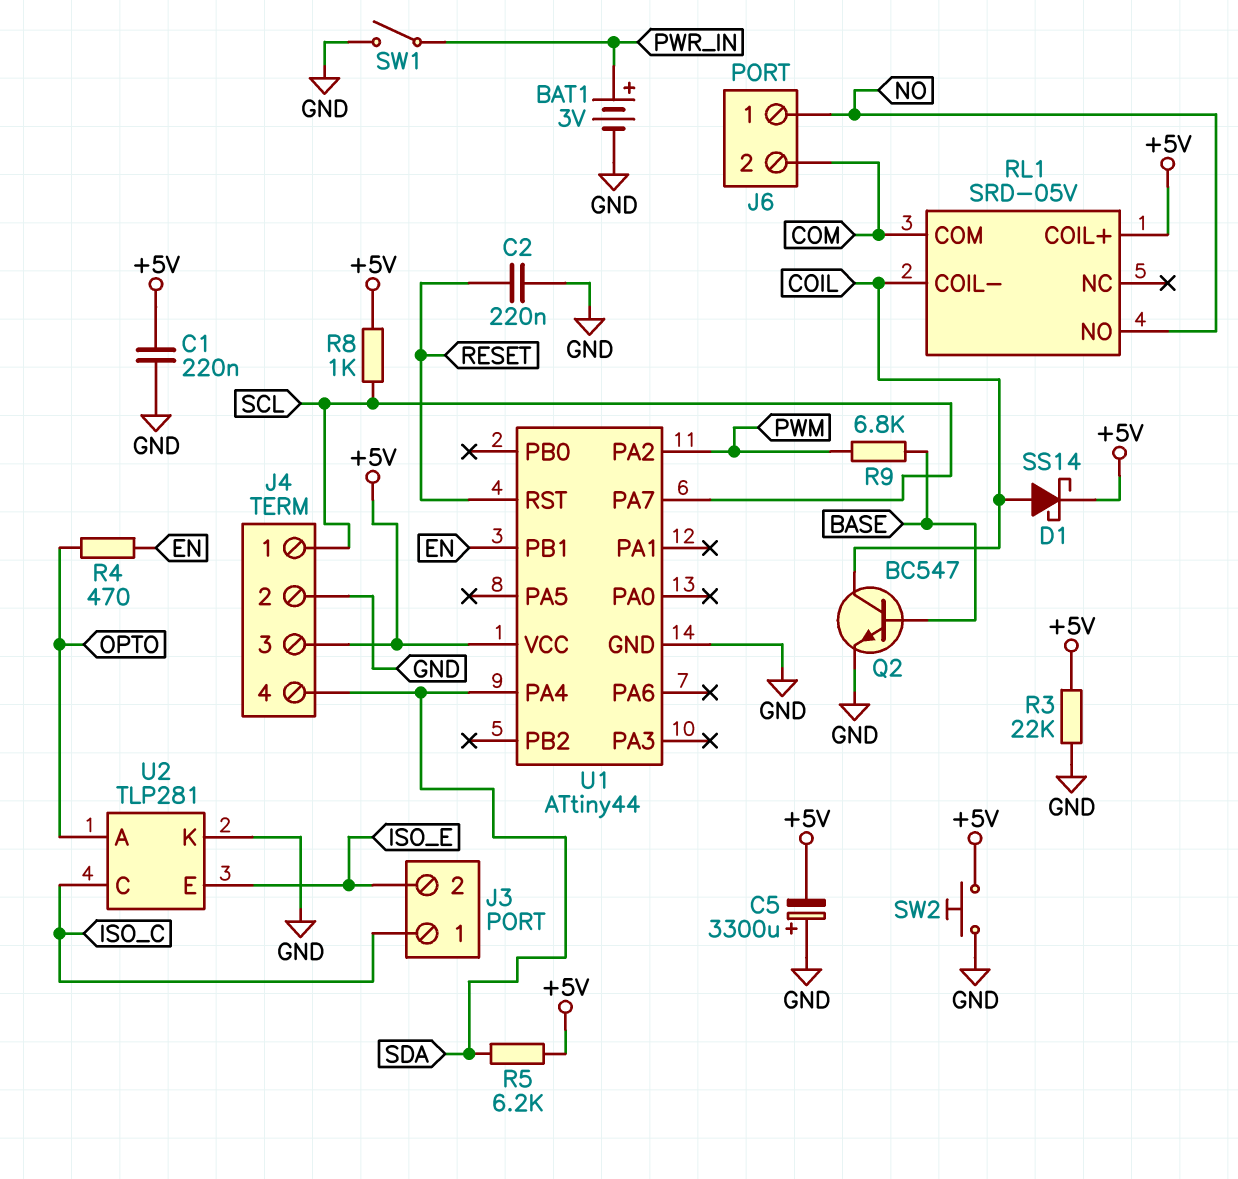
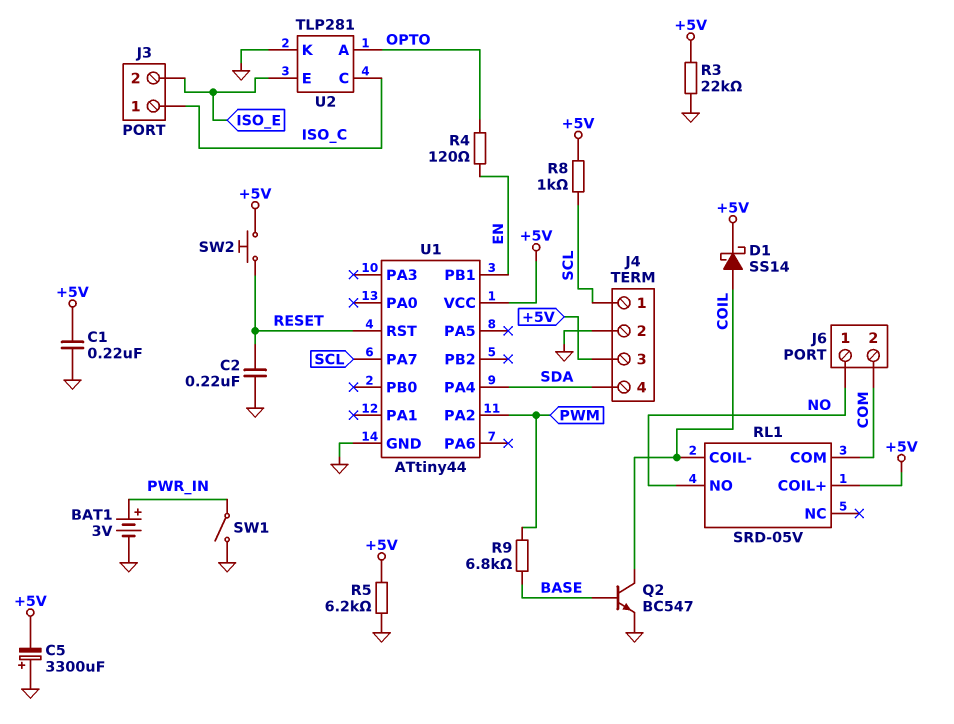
R4: 470 (EN, OPTO) -> 120 (EN, OPTO)
R5: 6.2k (+5V, SDA) -> 6.2k (+5V, GND)
SW2: button (+5V, GND) -> button (+5V, RESET)

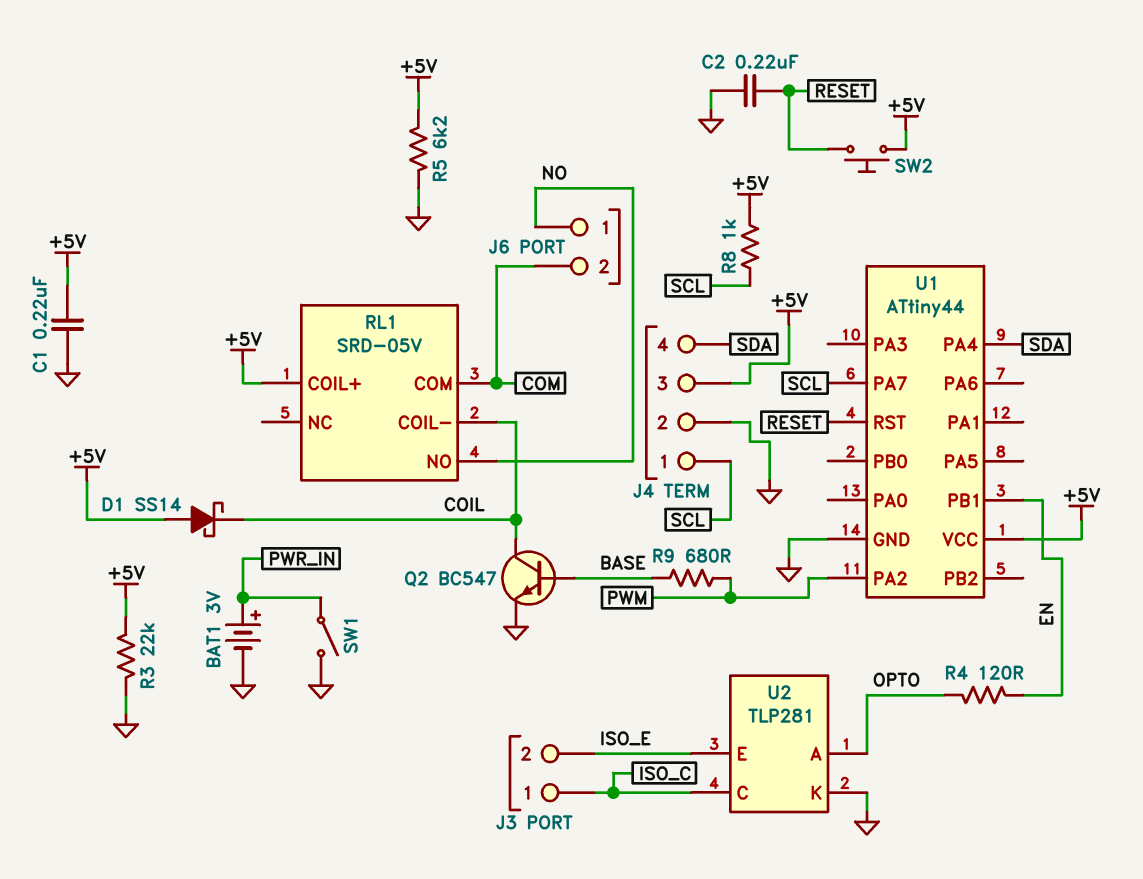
C5: 3300uF (plus GND, minus +5V) -> none
D1: schottky SS14 (A COIL, K +5V) -> schottky SS14 (A +5V, K COIL)
R9: 6.8k (BASE, PWM) -> 680 (BASE, PWM)

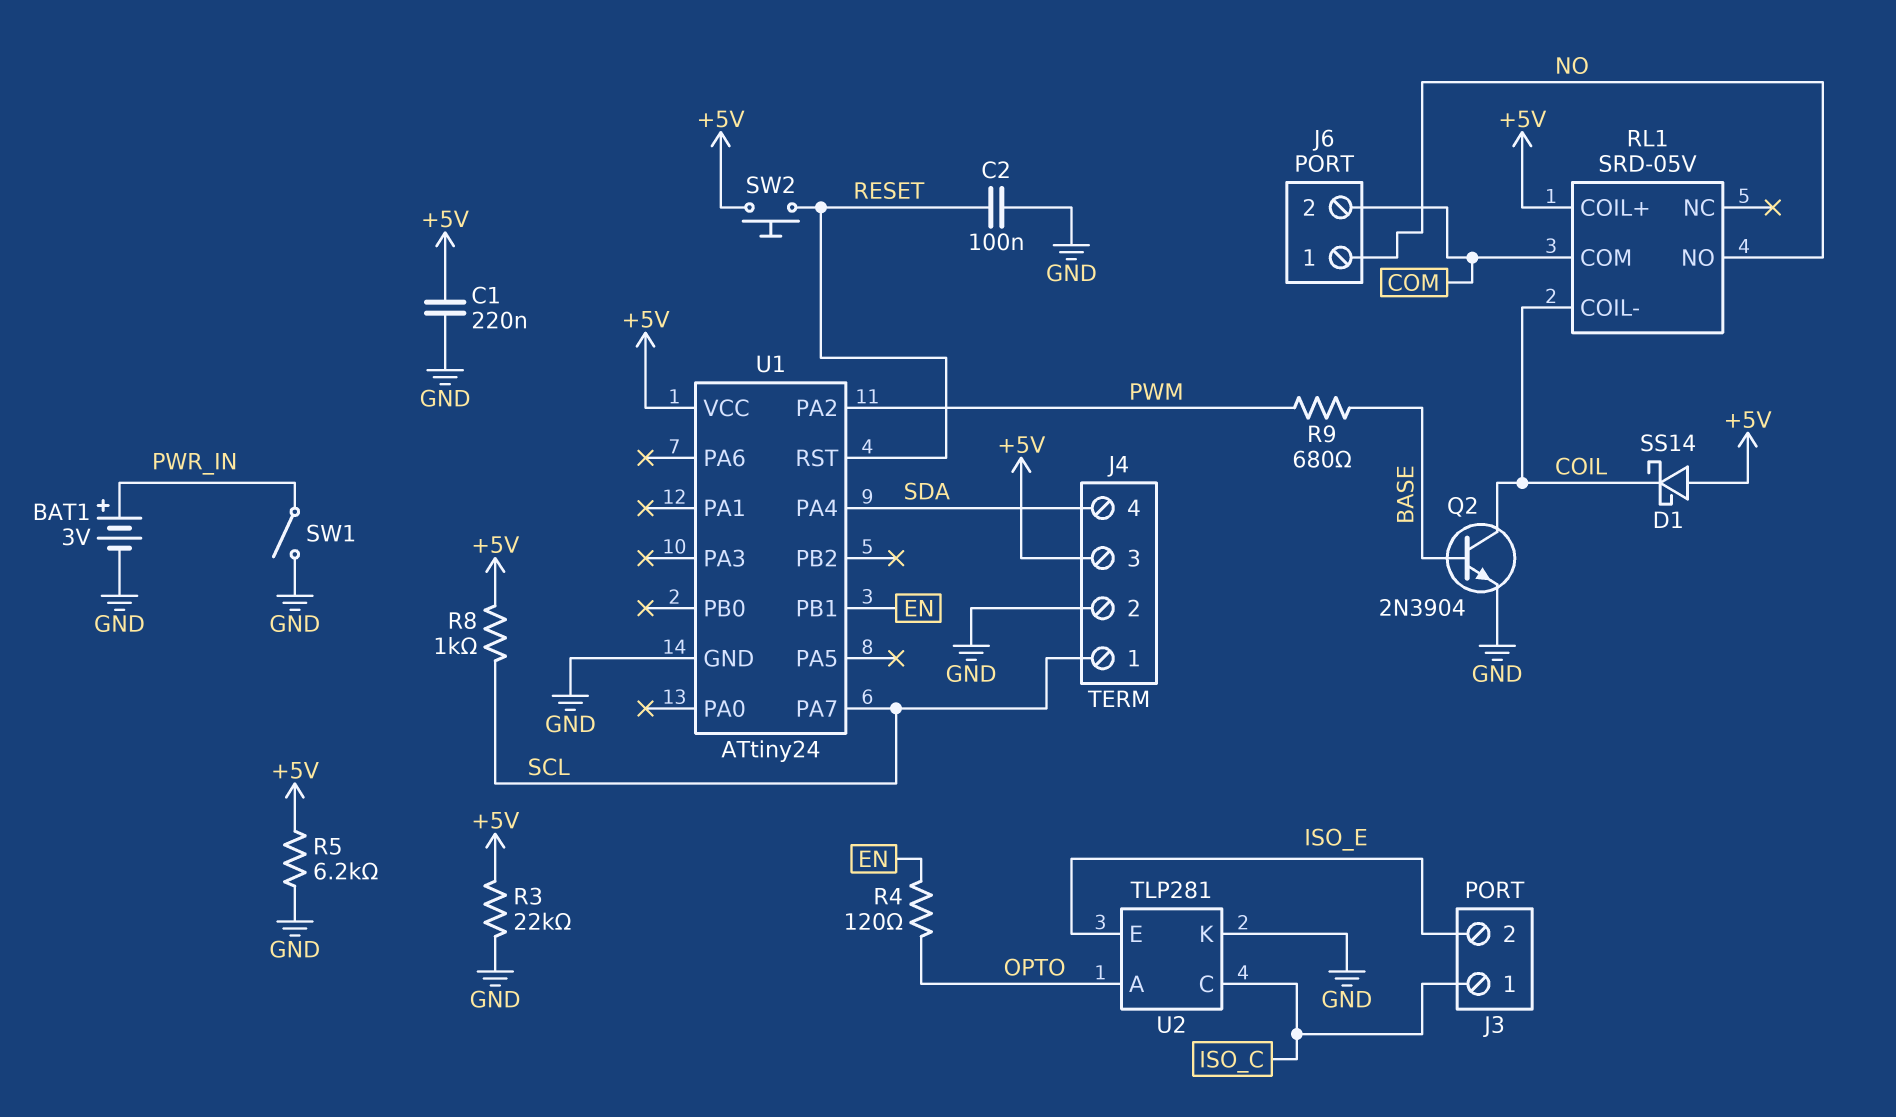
C2: 220nF (GND, RESET) -> 100nF (GND, RESET)
Q2: NPN BC547 (B BASE, C COIL, E GND) -> NPN 2N3904 (B BASE, C COIL, E GND)
U1: ATtiny44 -> ATtiny24

